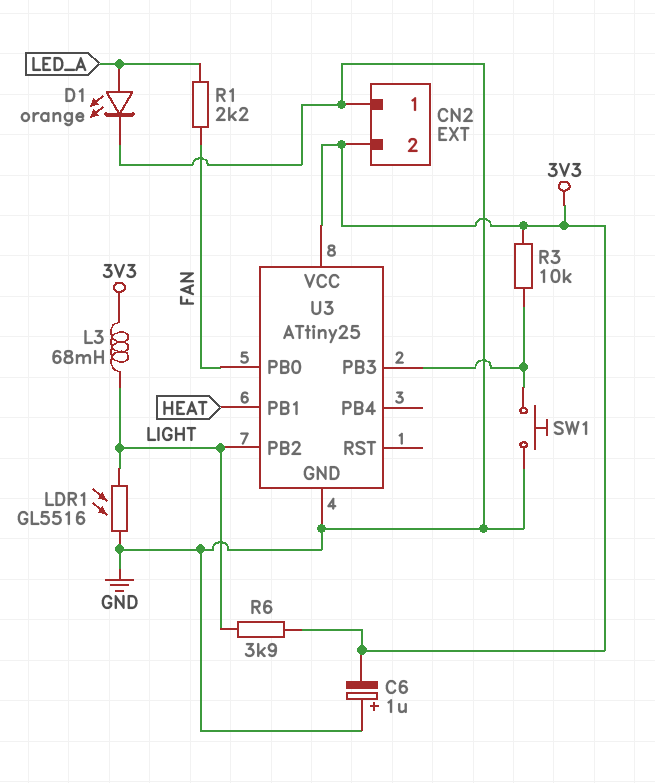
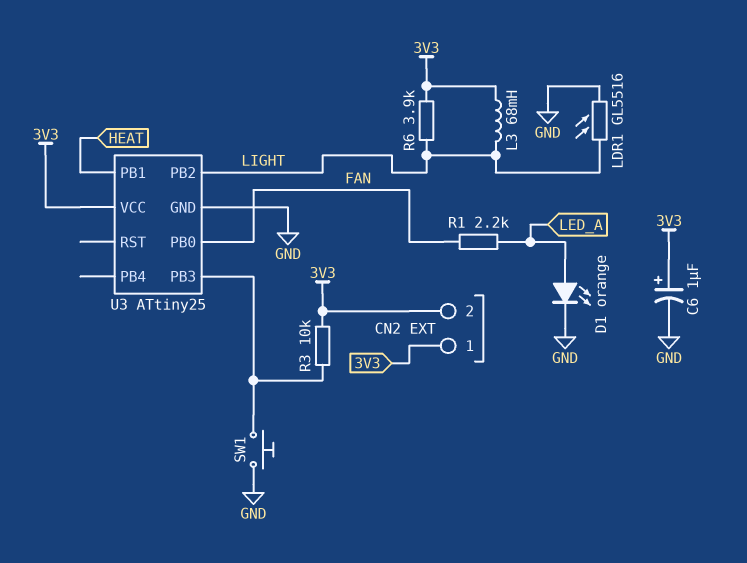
C6: 1uF (plus GND, minus 3V3) -> 1uF (plus 3V3, minus GND)
CN2 pin 1: GND -> 3V3

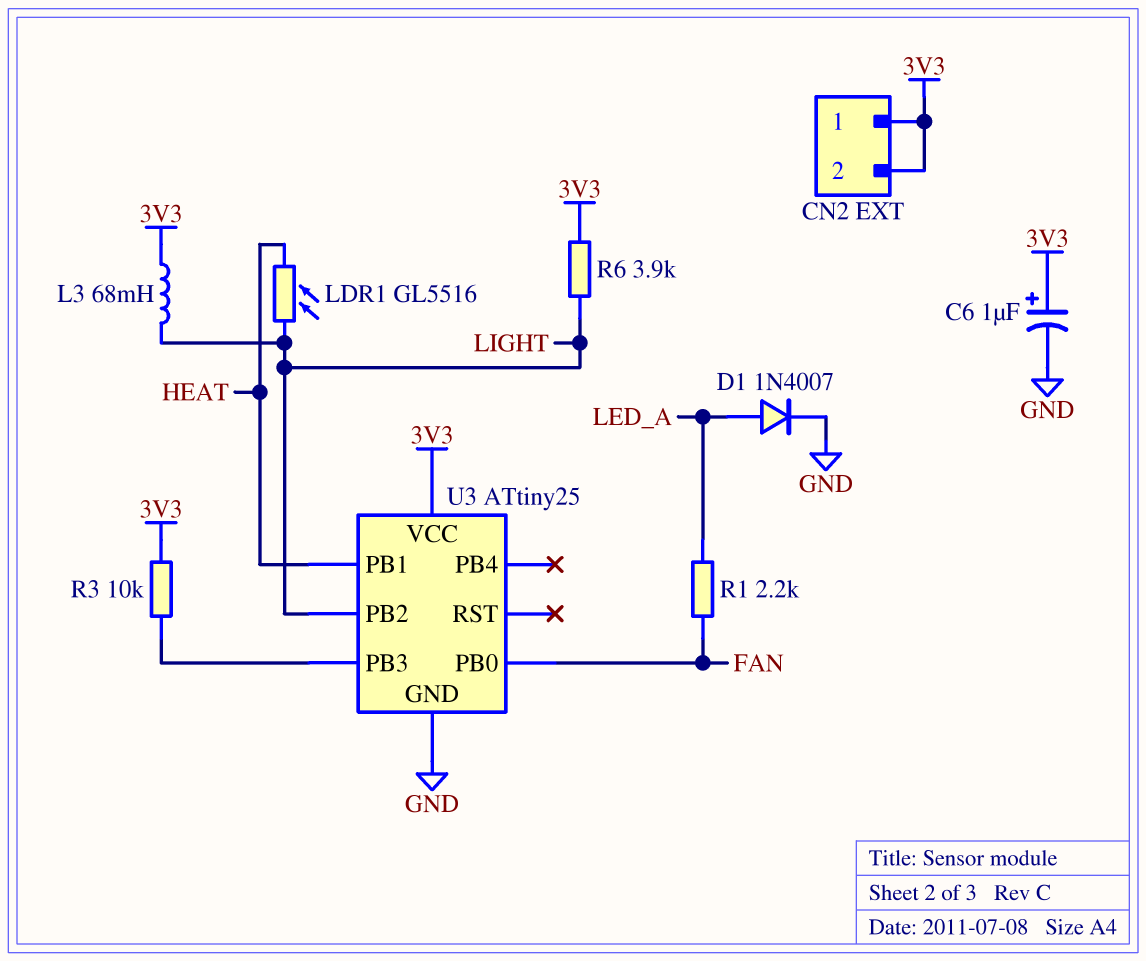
D1: LED orange (A LED_A, K GND) -> diode 1N4007 (A LED_A, K GND)
LDR1: GL5516 (GND, LIGHT) -> GL5516 (HEAT, LIGHT)
SW1: button (GND, U3/PB3) -> none

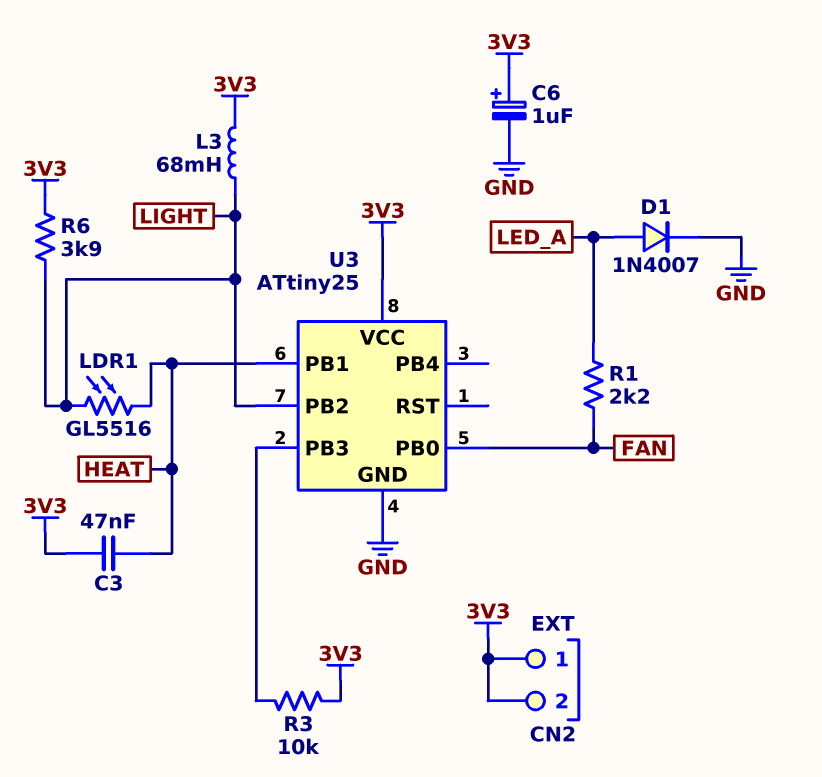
C3: none -> 47nF (3V3, HEAT)

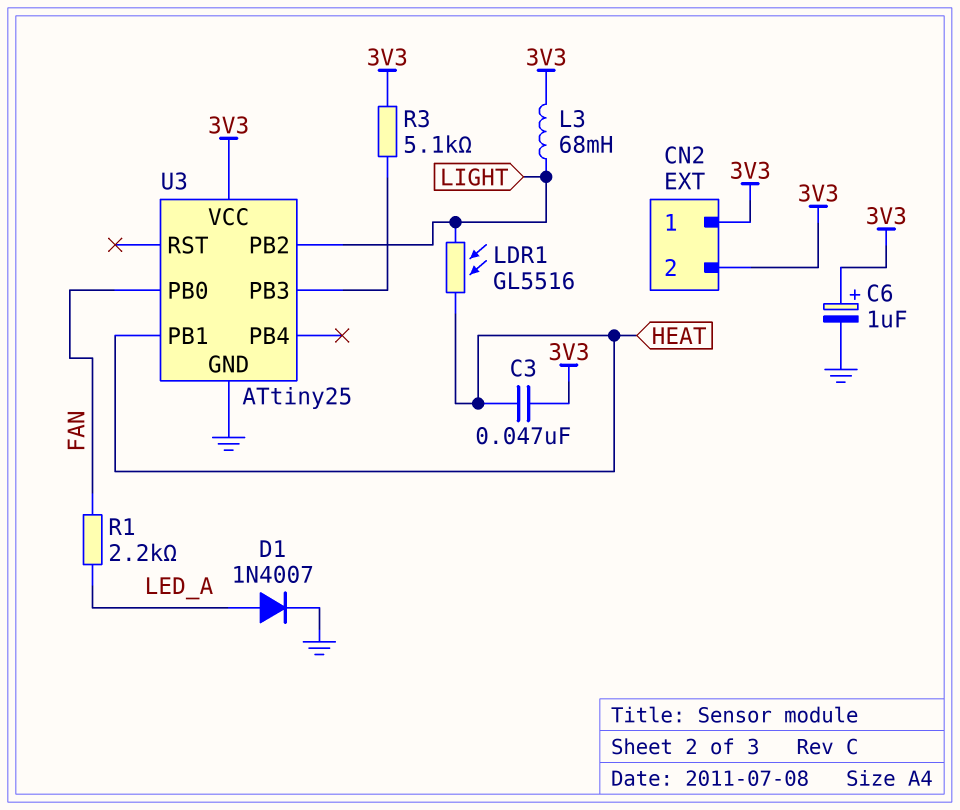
R3: 10k (3V3, U3/PB3) -> 5.1k (3V3, U3/PB3)
R6: 3.9k (3V3, LIGHT) -> none

